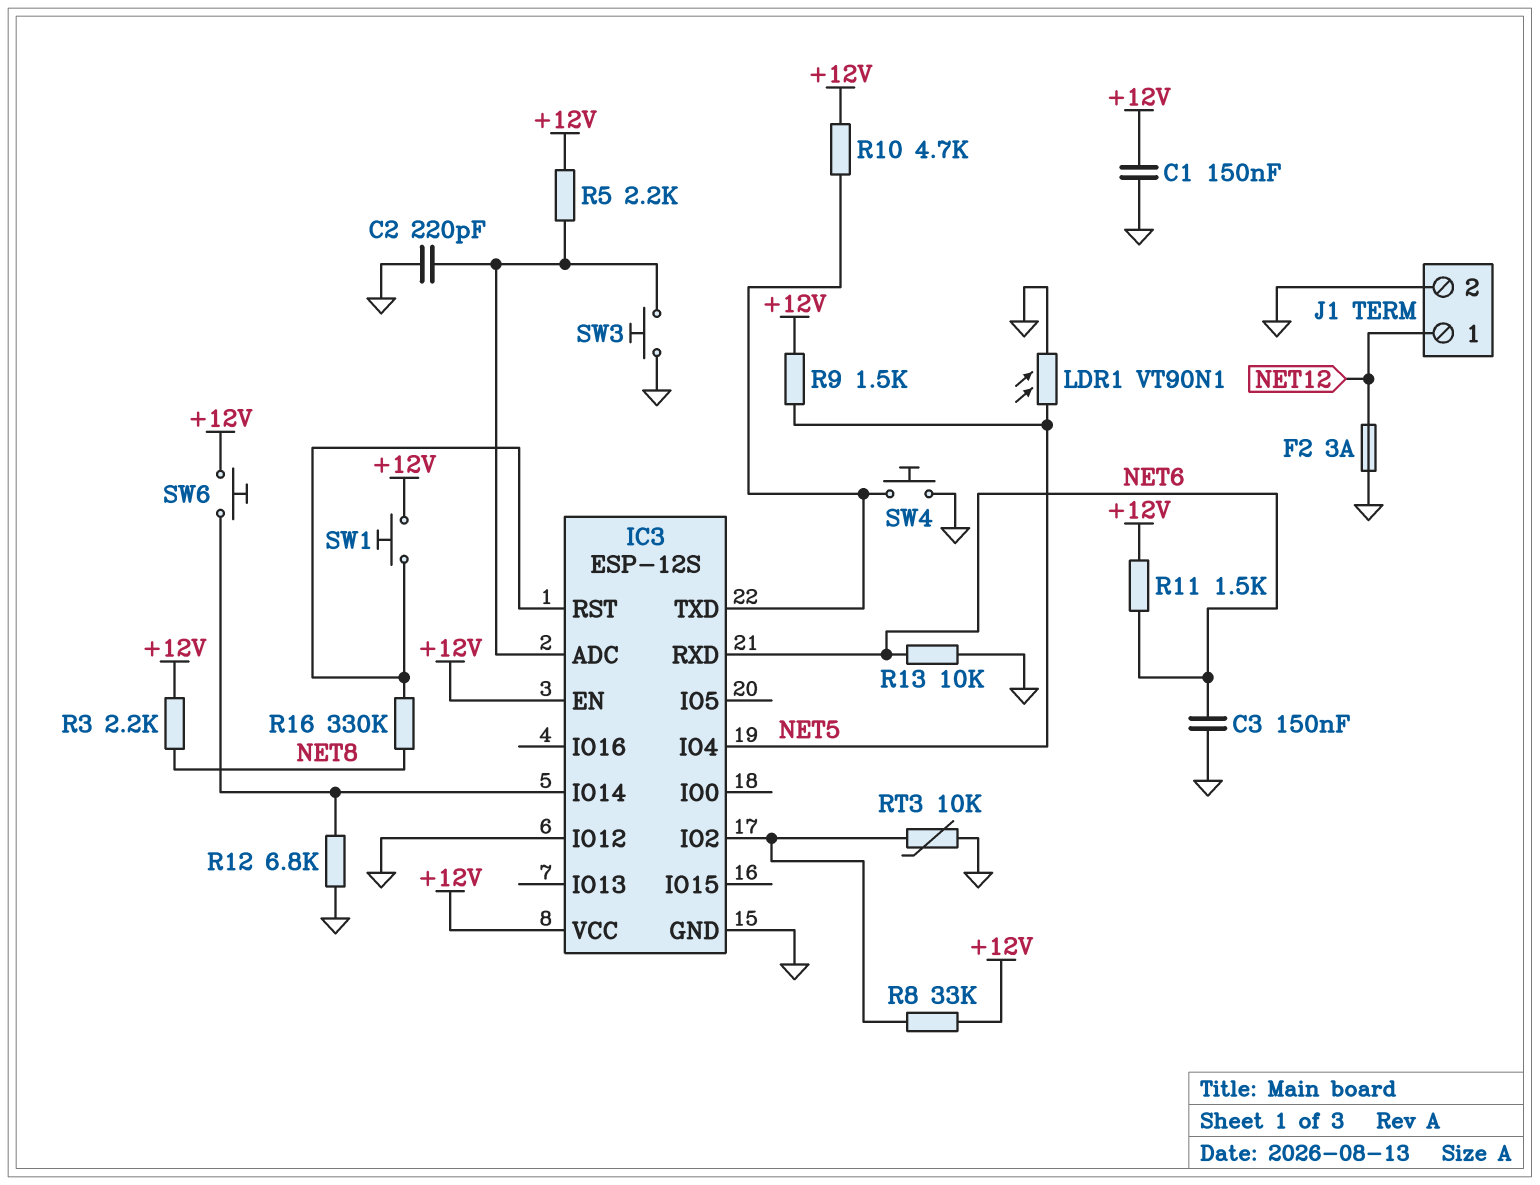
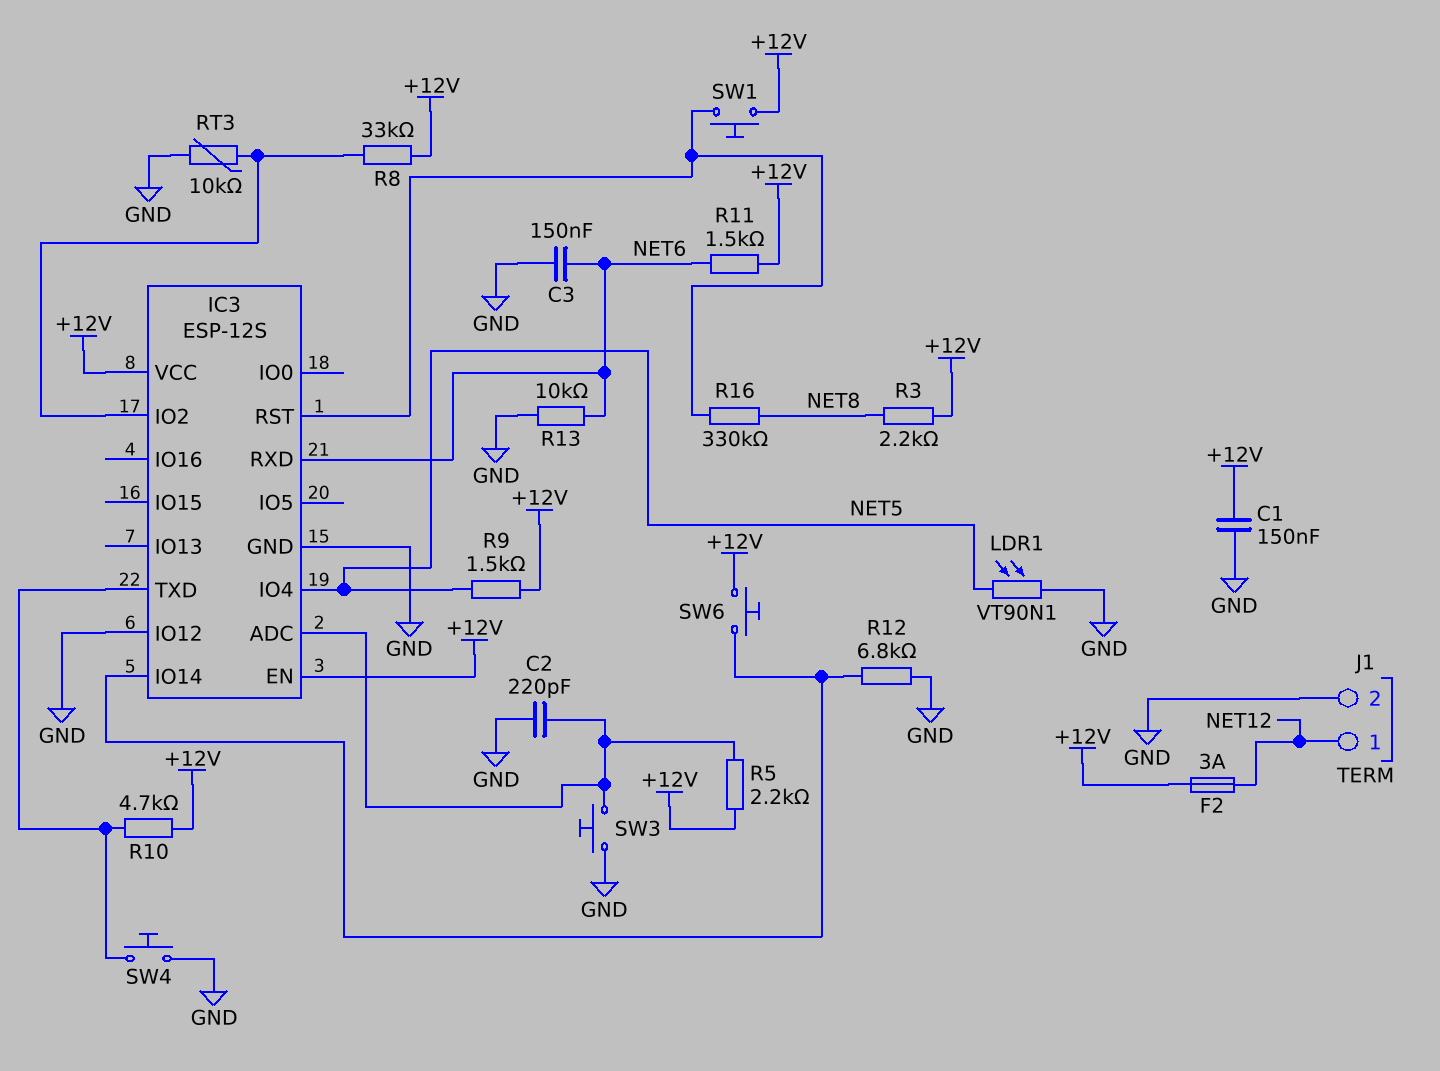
F2: 3A (GND, NET12) -> 3A (+12V, NET12)

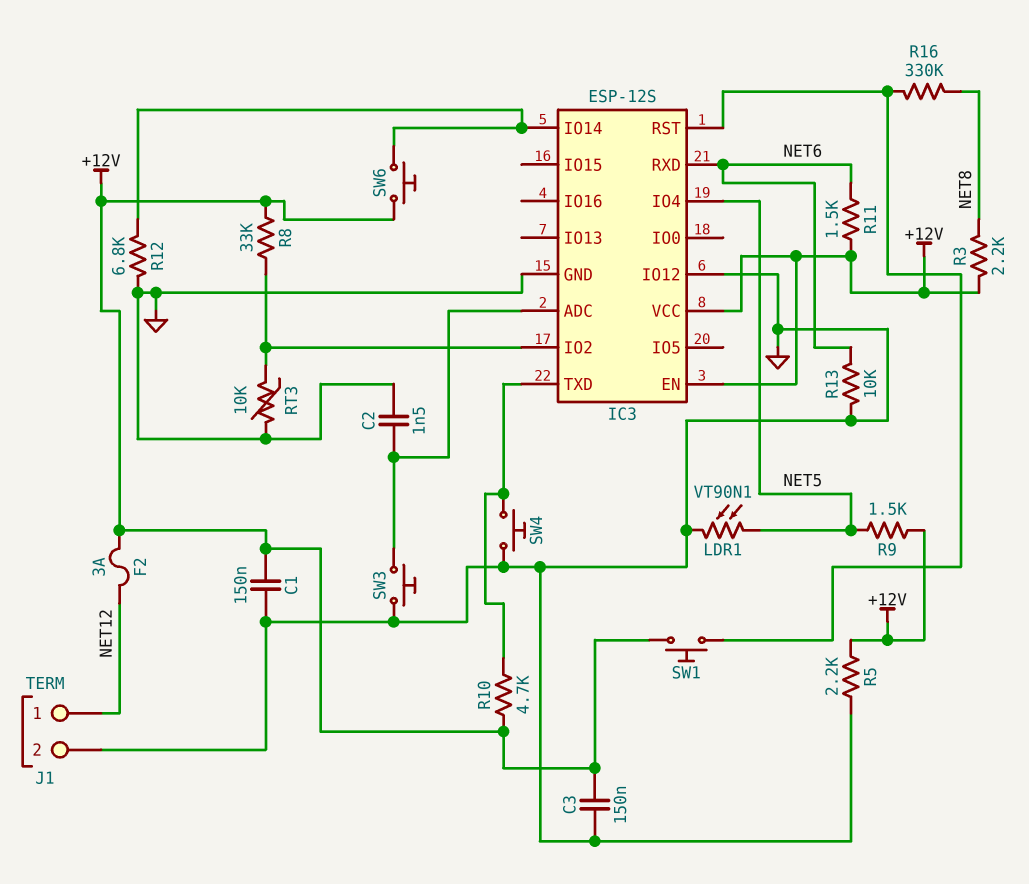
C2: 220pF (GND, IC3/ADC) -> 1.5nF (GND, IC3/ADC)
C3: 150nF (GND, NET6) -> 150nF (+12V, GND)
R5: 2.2k (+12V, IC3/ADC) -> 2.2k (+12V, GND)

